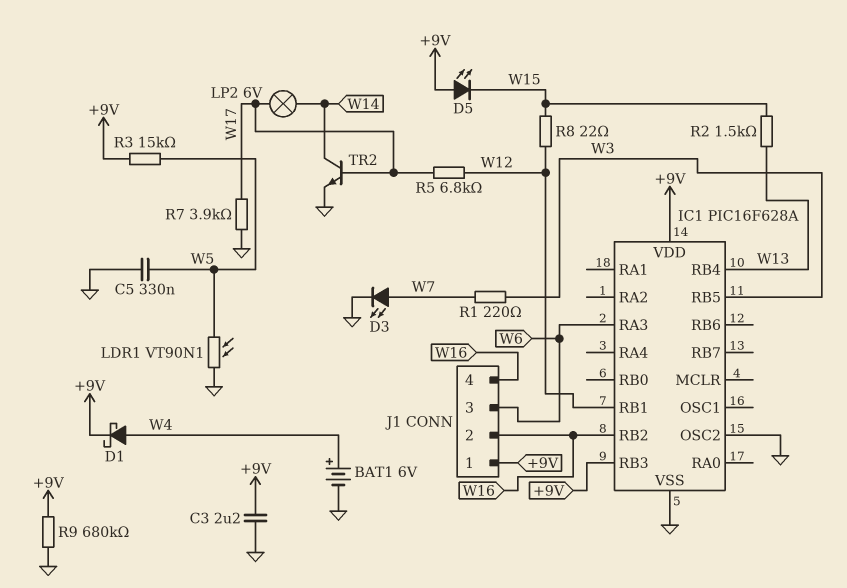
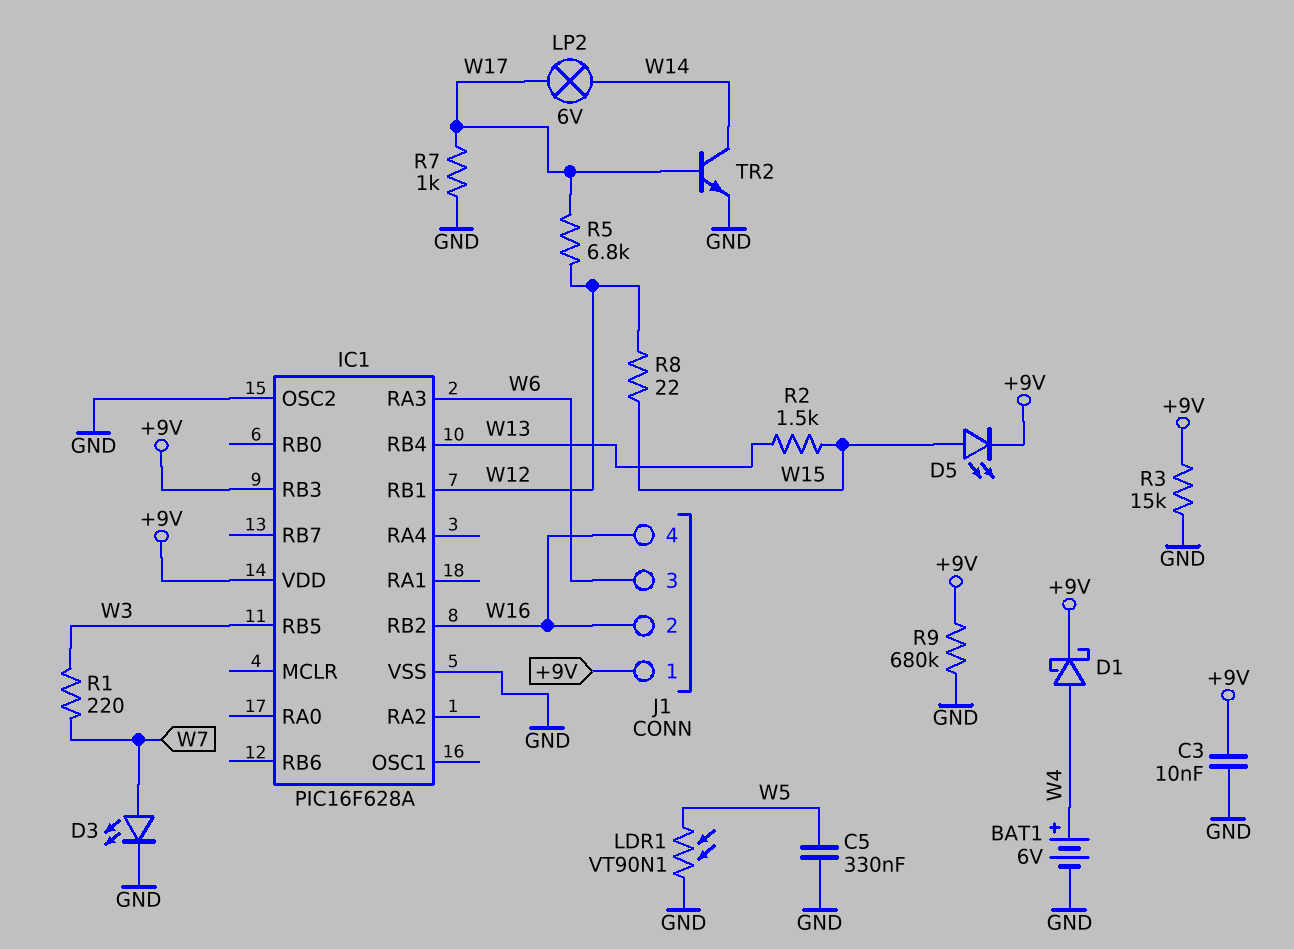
C3: 2.2uF (+9V, GND) -> 10nF (+9V, GND)
D5: LED (A +9V, K W15) -> LED (A W15, K +9V)
R3: 15k (+9V, W5) -> 15k (+9V, GND)
R7: 3.9k (GND, W17) -> 1k (GND, W17)

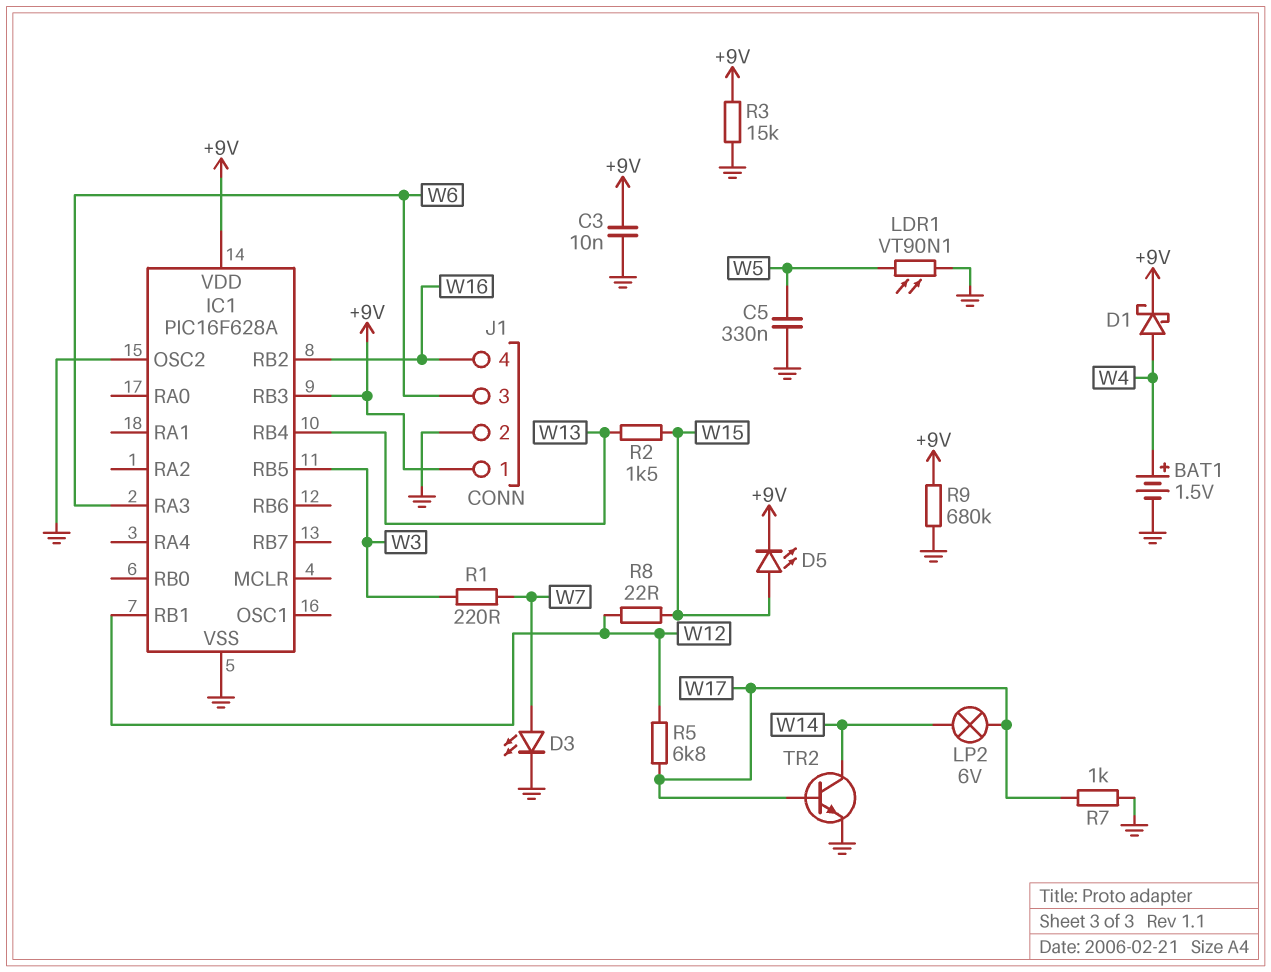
BAT1: 6V (plus W4, minus GND) -> 1.5V (plus W4, minus GND)
J1 pin 2: W16 -> GND

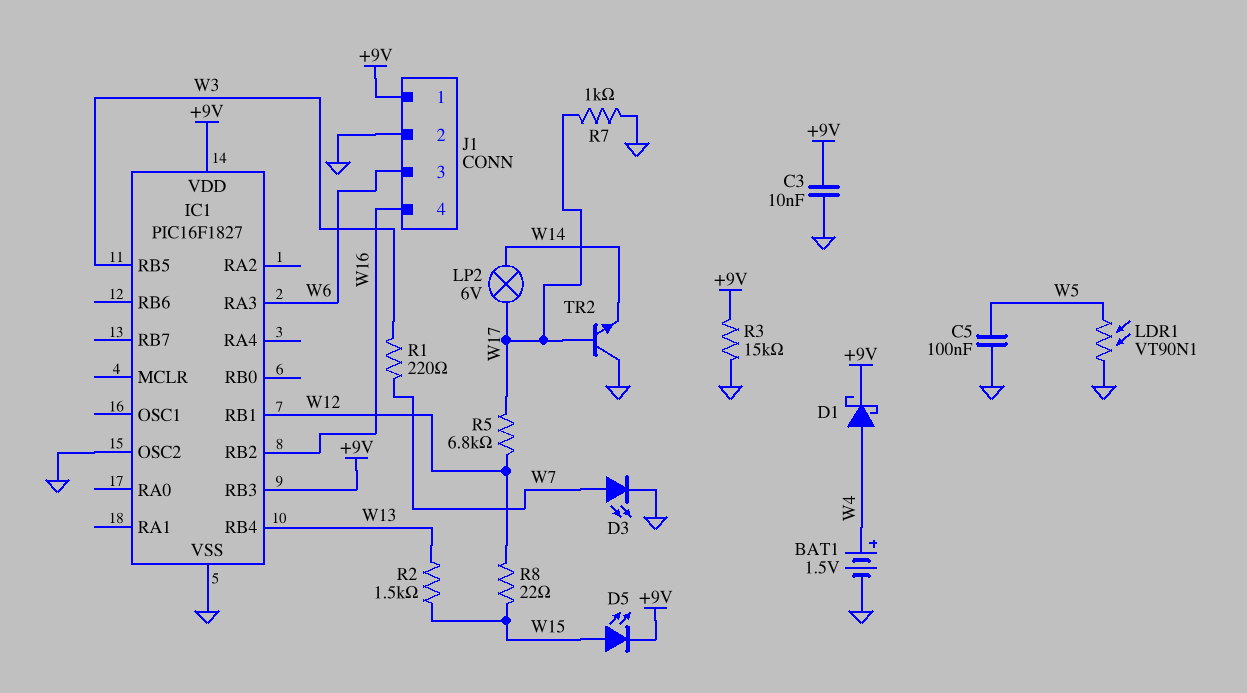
C5: 330nF (GND, W5) -> 100nF (GND, W5)
IC1: PIC16F628A -> PIC16F1827
R9: 680k (+9V, GND) -> none
TR2: NPN (B W17, C W14, E GND) -> NPN (B W17, C GND, E W14)

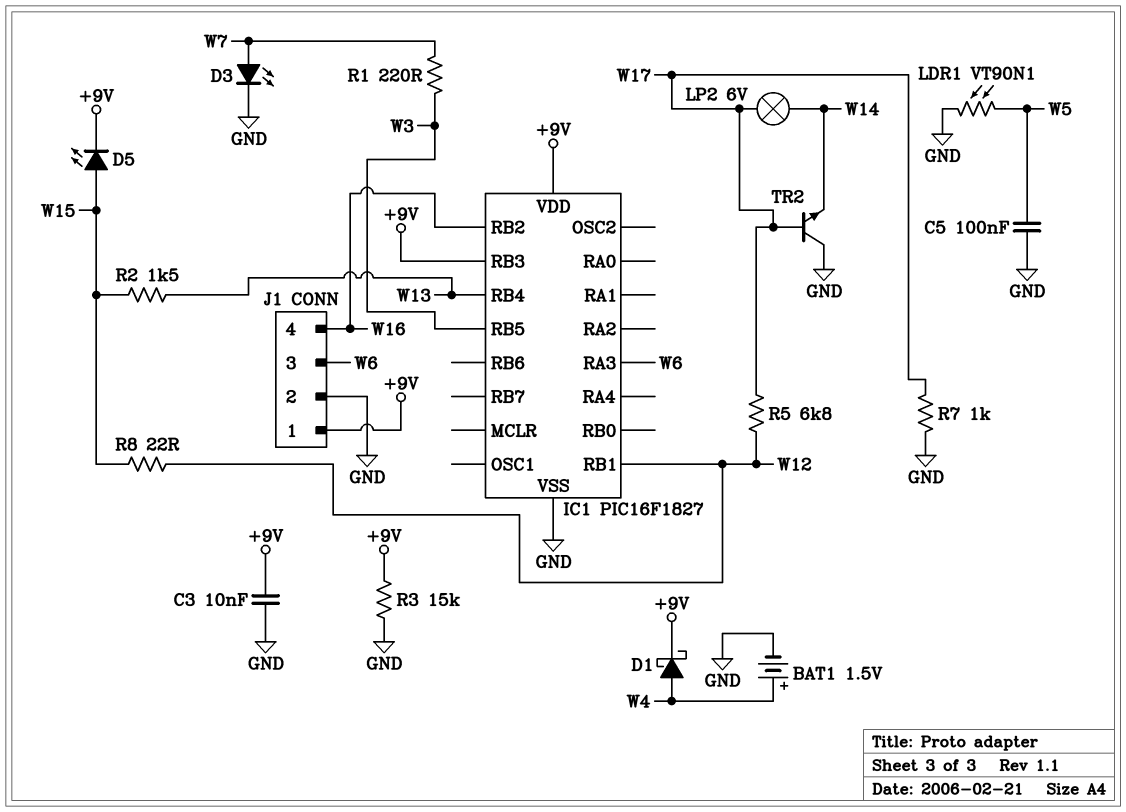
IC1 pin OSC2: GND -> none

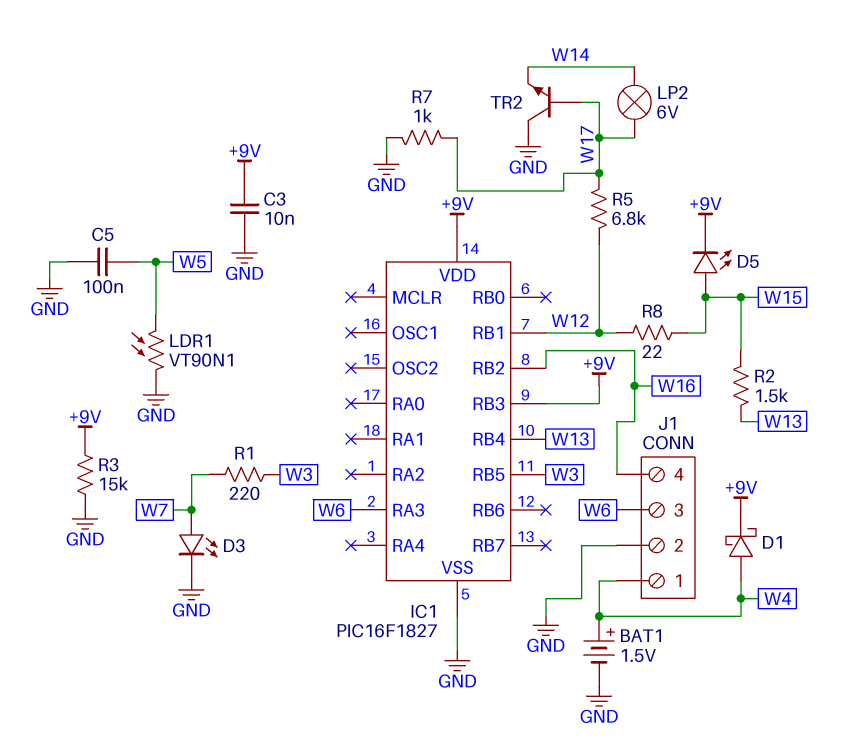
J1 pin 1: +9V -> W4

